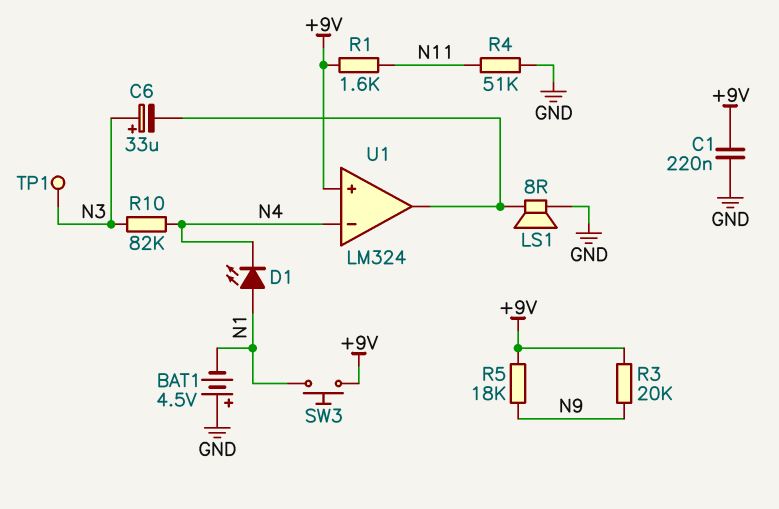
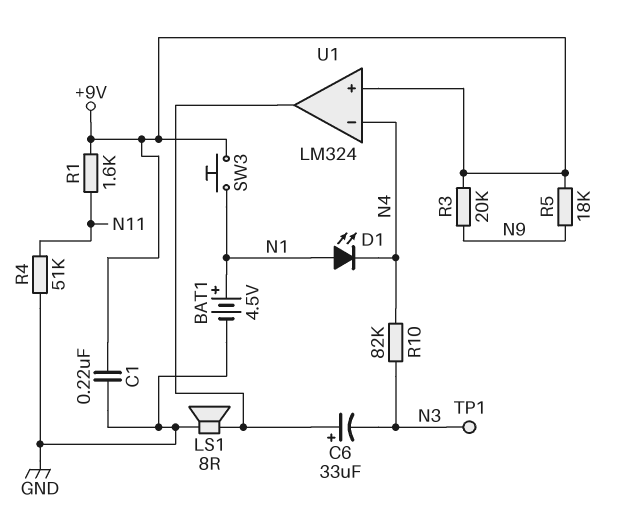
BAT1: 4.5V (plus GND, minus N1) -> 4.5V (plus N1, minus GND)
C6: 33uF (plus N3, minus U1/out) -> 33uF (plus U1/out, minus N3)

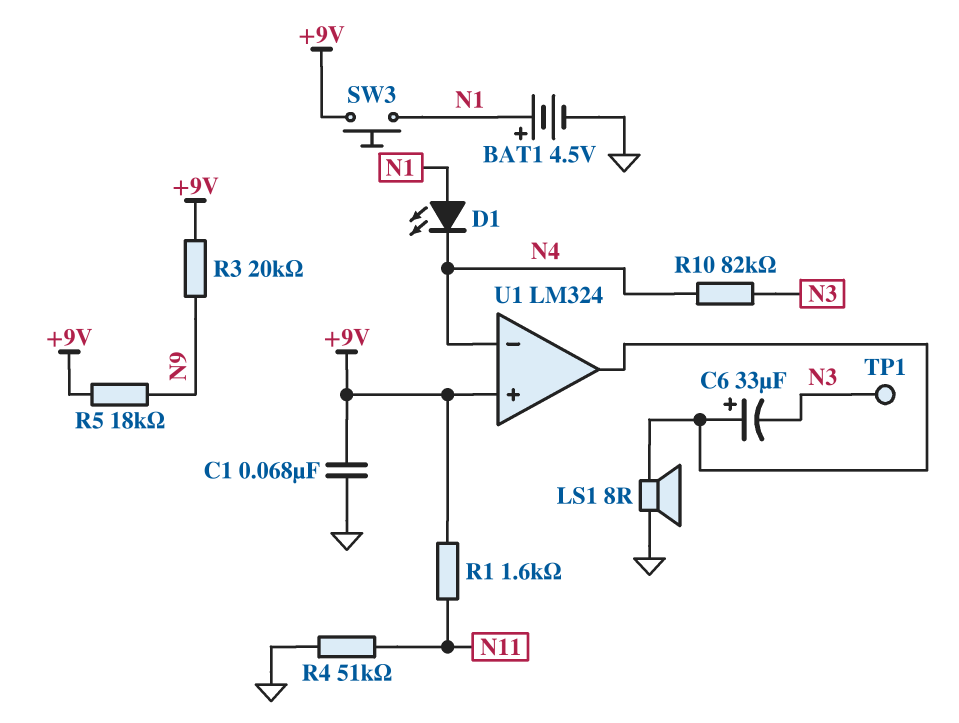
C1: 220nF (+9V, GND) -> 68nF (+9V, GND)

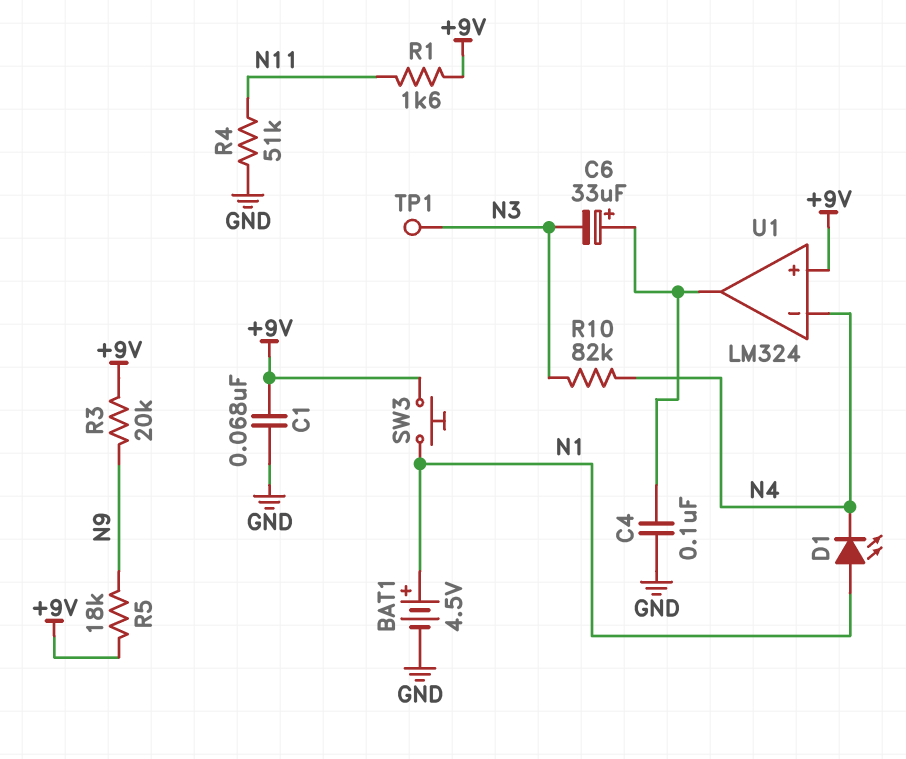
C4: none -> 100nF (GND, U1/out)
LS1: speaker 8R (GND, U1/out) -> none

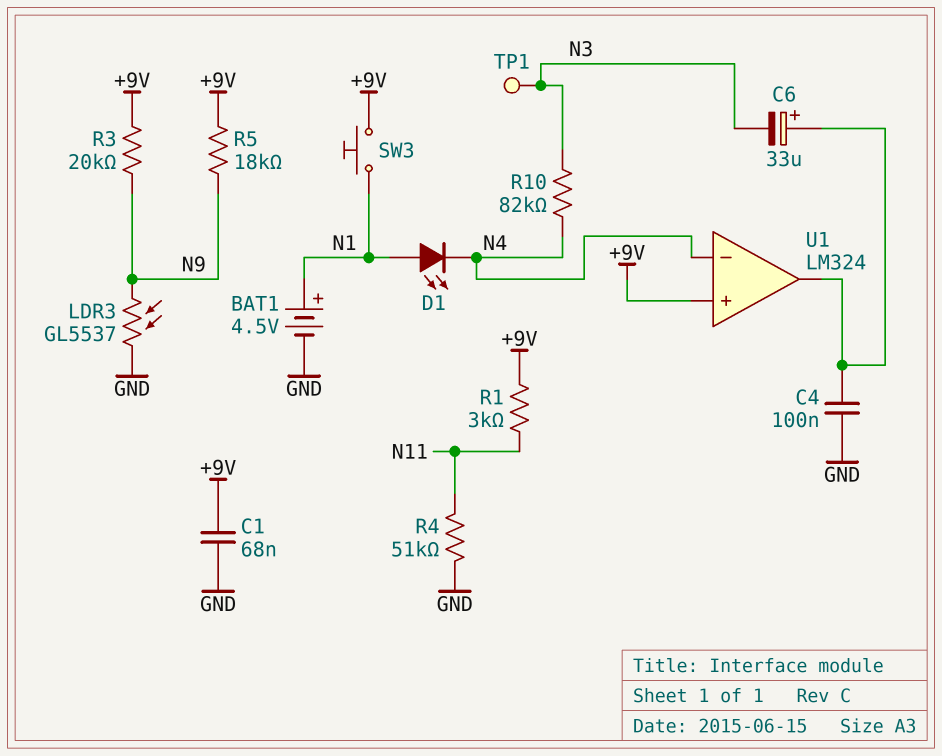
LDR3: none -> GL5537 (GND, N9)
R1: 1.6k (+9V, N11) -> 3k (+9V, N11)

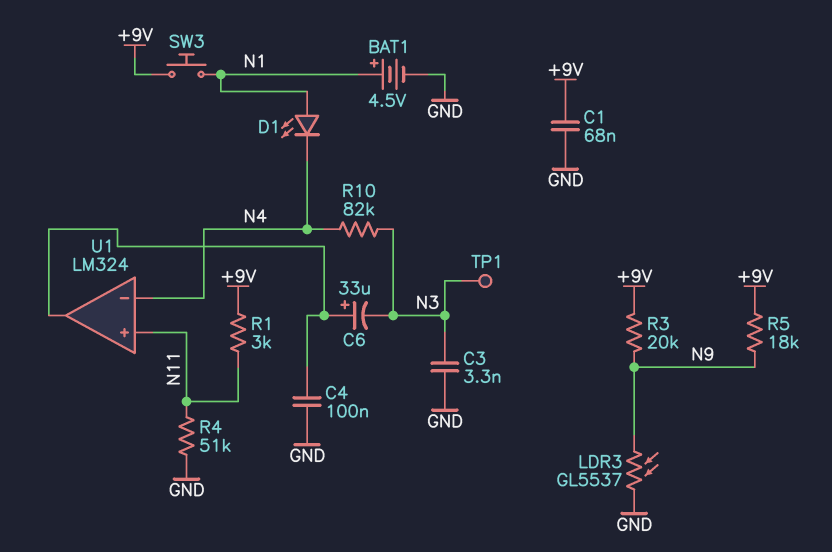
C3: none -> 3.3nF (GND, N3)
U1 pin in+: +9V -> N11

